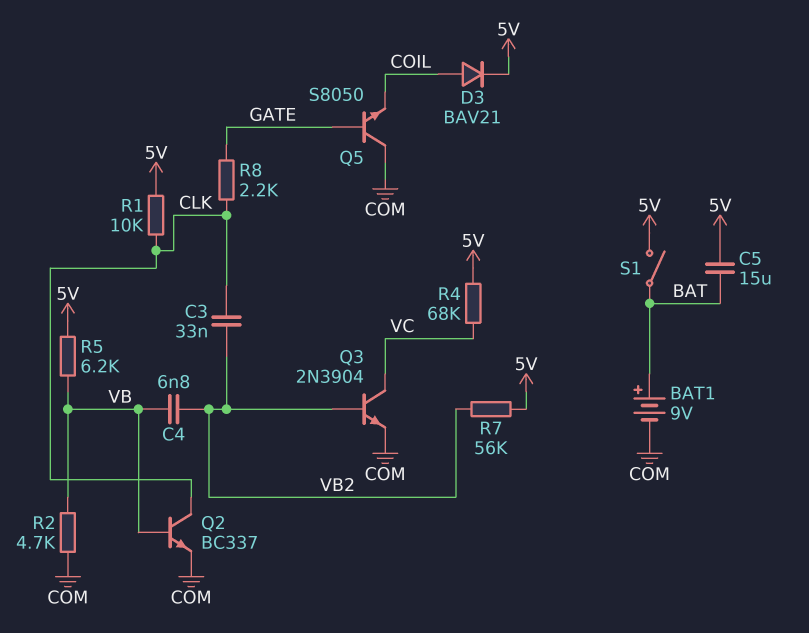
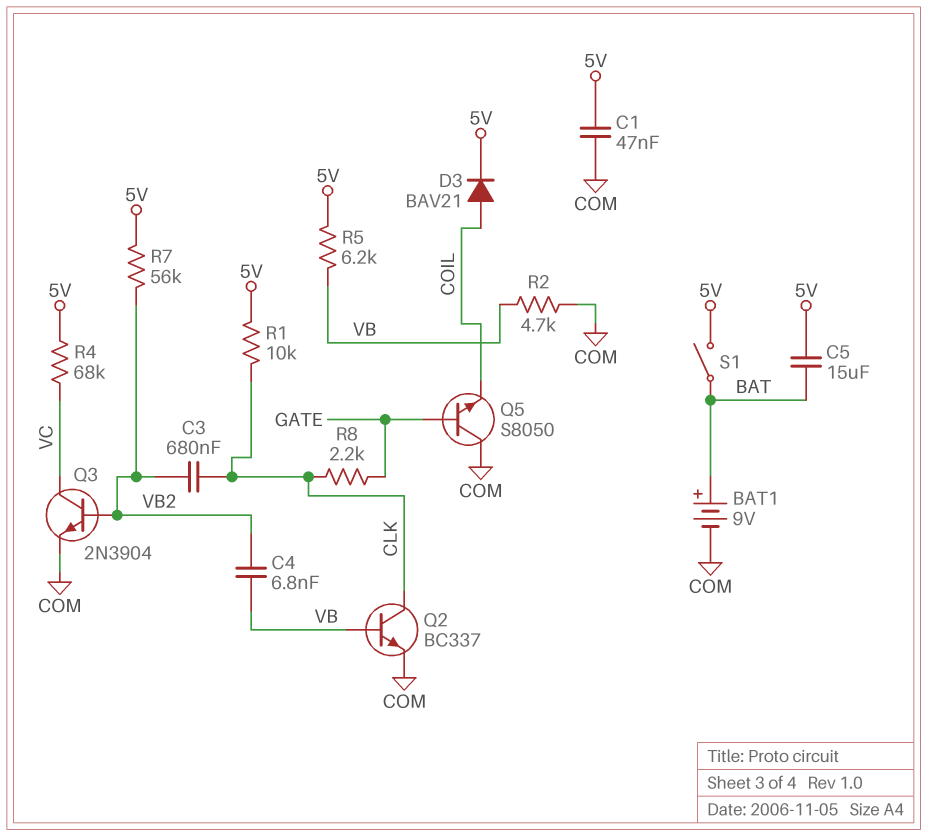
C1: none -> 47nF (5V, COM)
C3: 33nF (CLK, VB2) -> 680nF (CLK, VB2)

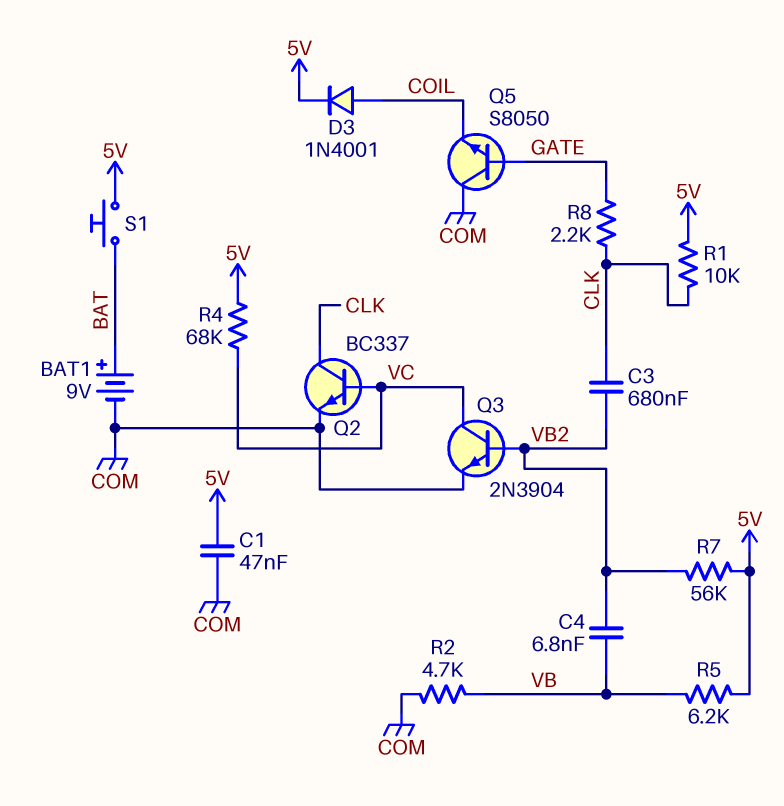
C5: 15uF (5V, BAT) -> none
D3: diode BAV21 (A COIL, K 5V) -> diode 1N4001 (A COIL, K 5V)
Q2: NPN BC337 (B VB, C CLK, E COM) -> NPN BC337 (B VC, C CLK, E COM)
S1: switch (5V, BAT) -> button (5V, BAT)

